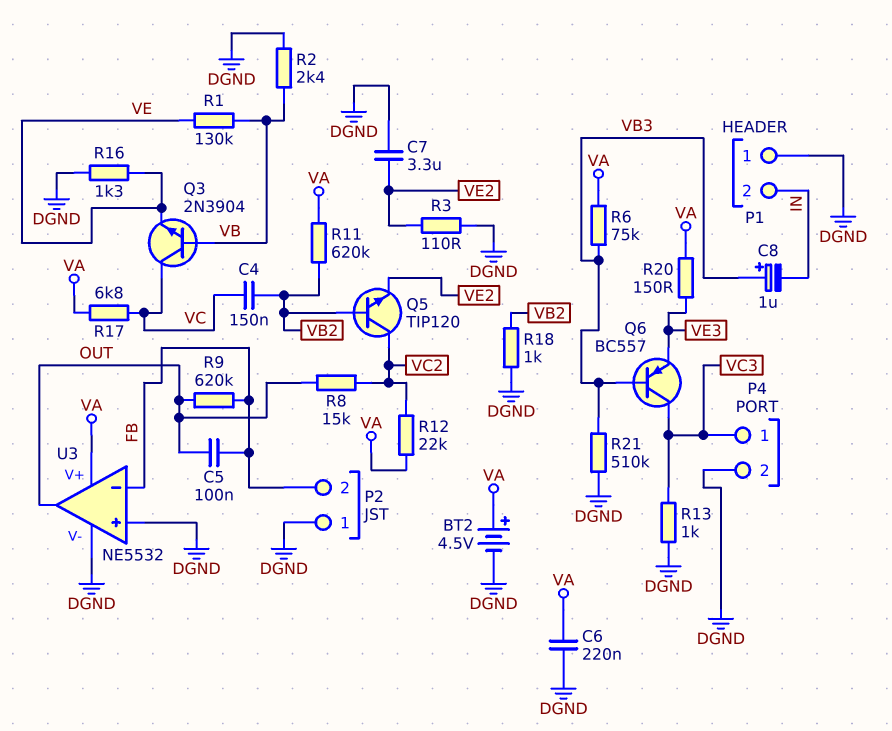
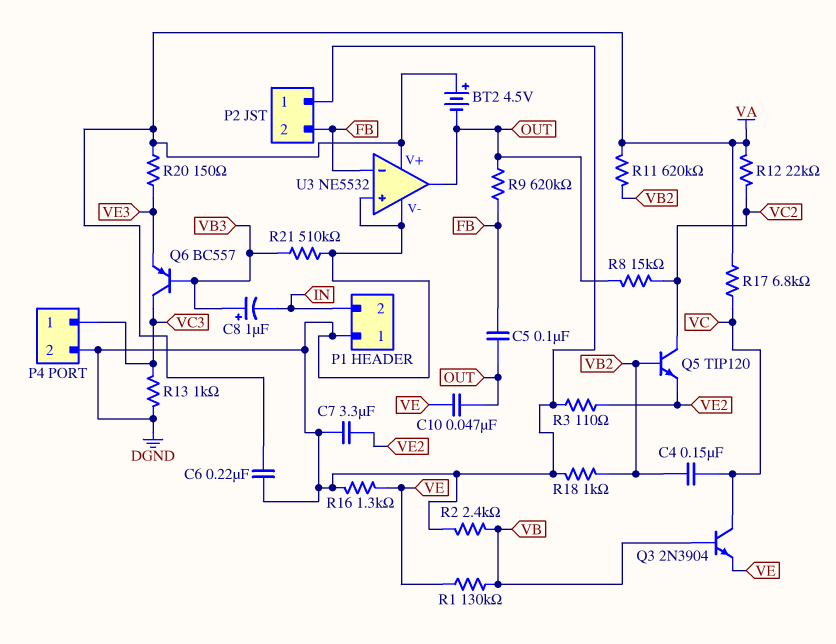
BT2: 4.5V (plus VA, minus DGND) -> 4.5V (plus VA, minus OUT)
C10: none -> 47nF (OUT, VE)
R6: 75k (VA, VB3) -> none

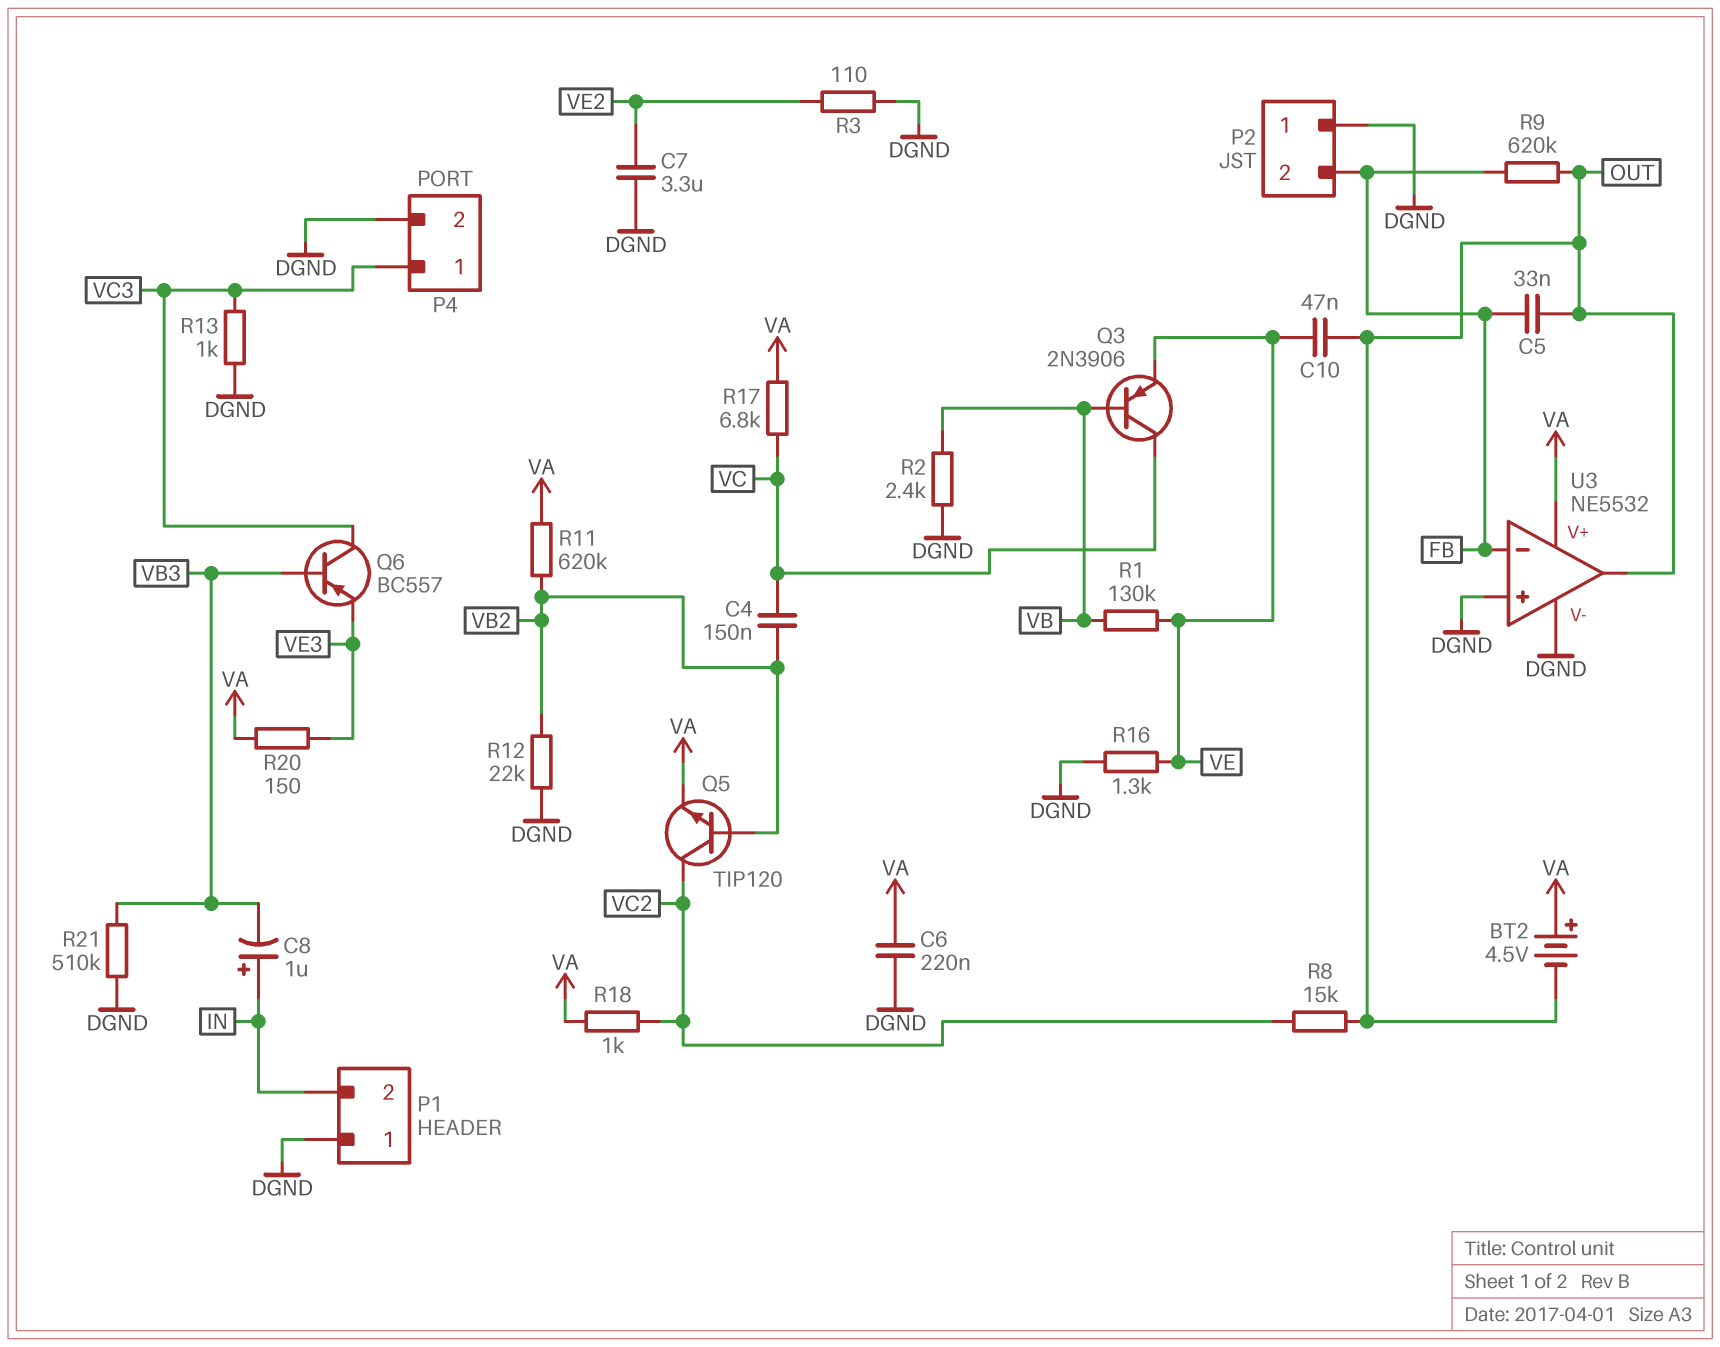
C5: 100nF (FB, OUT) -> 33nF (FB, OUT)
C8: 1uF (plus VB3, minus IN) -> 1uF (plus IN, minus VB3)
Q3: NPN 2N3904 (B VB, C VC, E VE) -> PNP 2N3906 (B VB, C VC, E VE)
Q5: NPN TIP120 (B VB2, C VC2, E VE2) -> NPN TIP120 (B VB2, C VC2, E VA)
R12: 22k (VA, VC2) -> 22k (DGND, VB2)
R18: 1k (DGND, VB2) -> 1k (VA, VC2)

